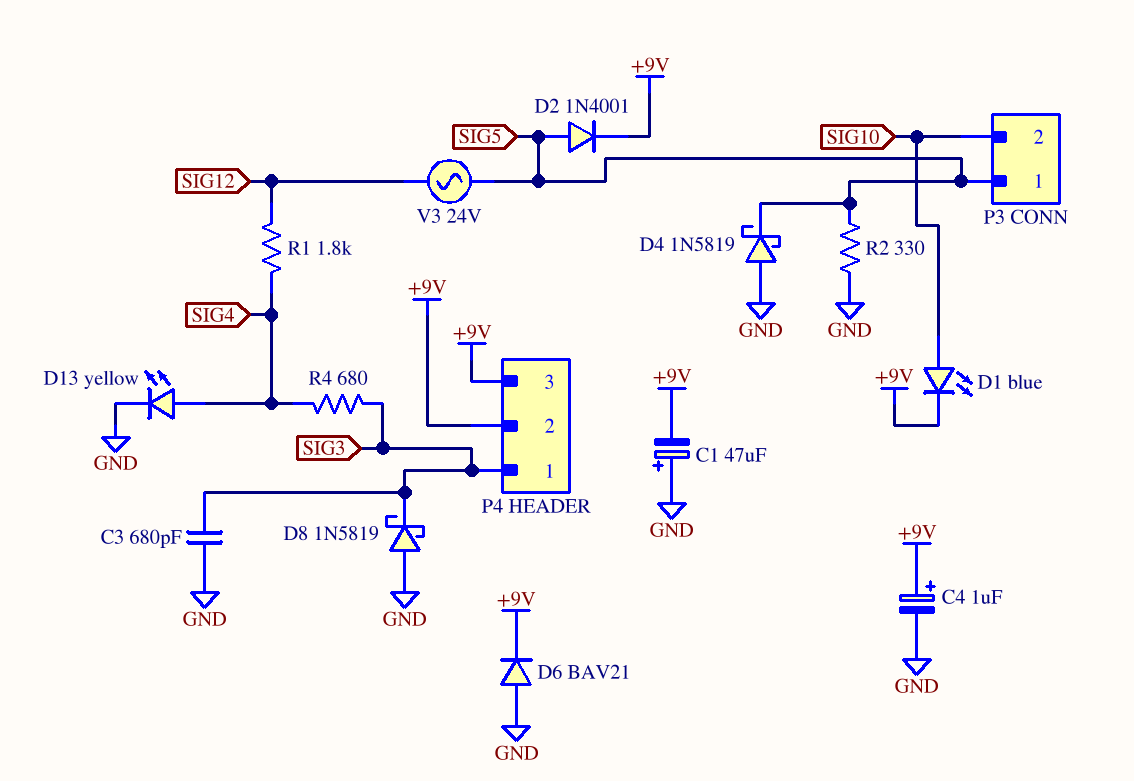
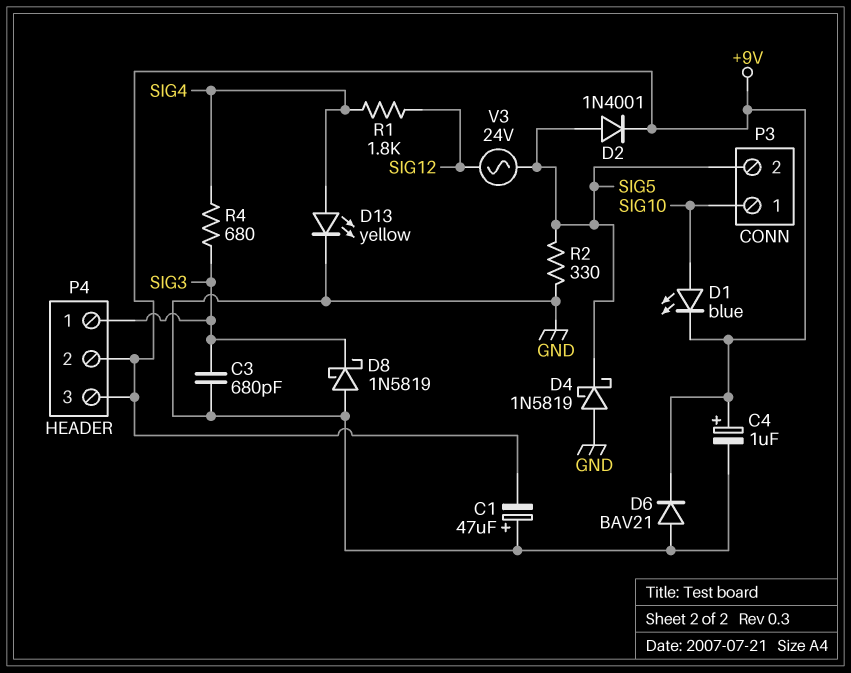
P3 pin 1: SIG5 -> SIG10
P3 pin 2: SIG10 -> SIG5

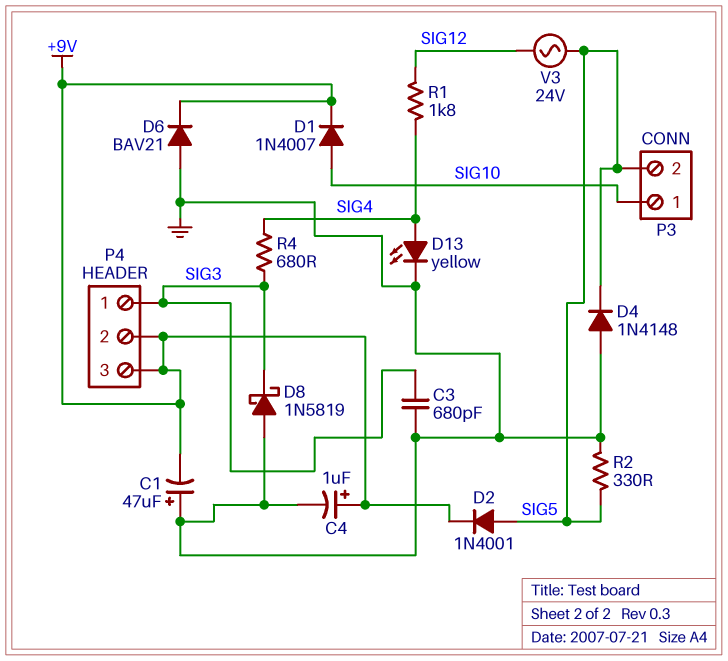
D1: LED blue (A SIG10, K +9V) -> diode 1N4007 (A SIG10, K +9V)
D4: schottky 1N5819 (A GND, K SIG5) -> diode 1N4148 (A GND, K SIG5)

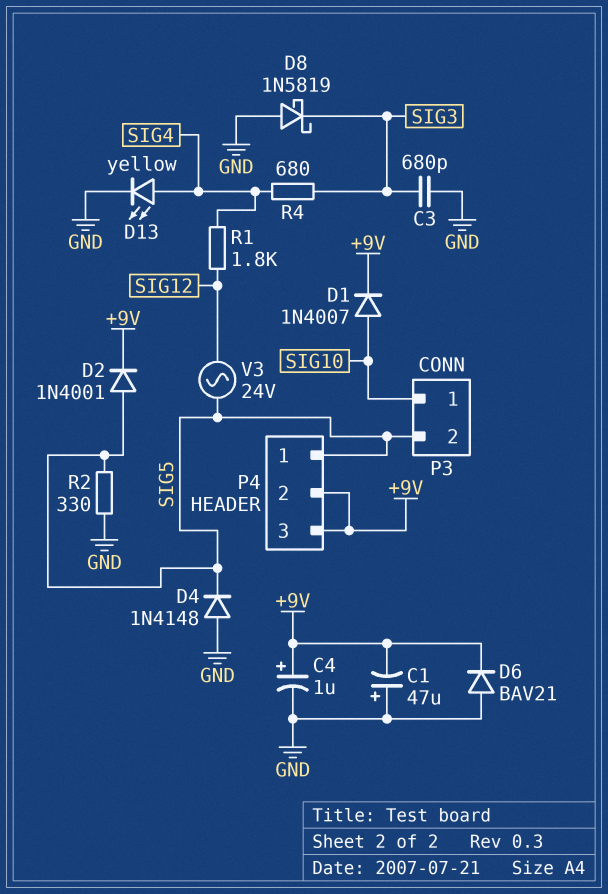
P4 pin 1: SIG3 -> SIG5

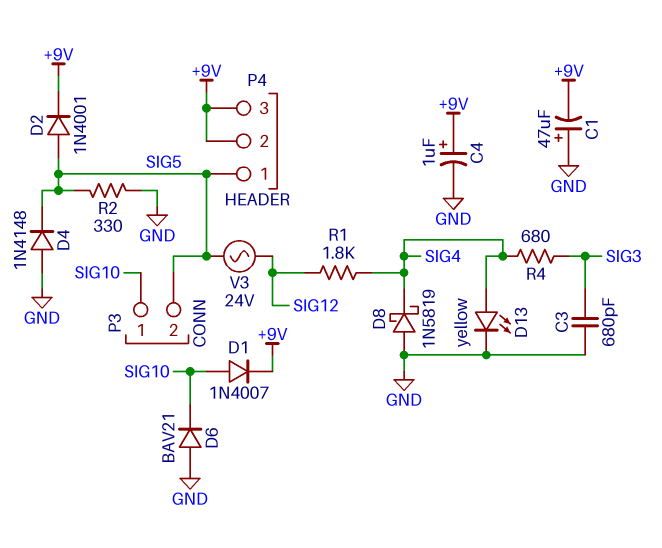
D6: diode BAV21 (A GND, K +9V) -> diode BAV21 (A GND, K SIG10)
D8: schottky 1N5819 (A GND, K SIG3) -> schottky 1N5819 (A GND, K SIG4)

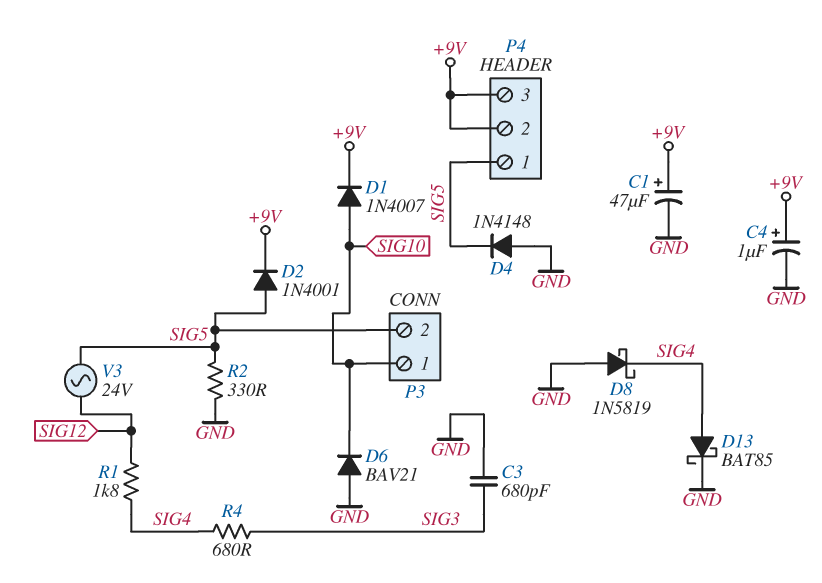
C1: 47uF (plus GND, minus +9V) -> 47uF (plus +9V, minus GND)
D13: LED yellow (A SIG4, K GND) -> schottky BAT85 (A SIG4, K GND)

